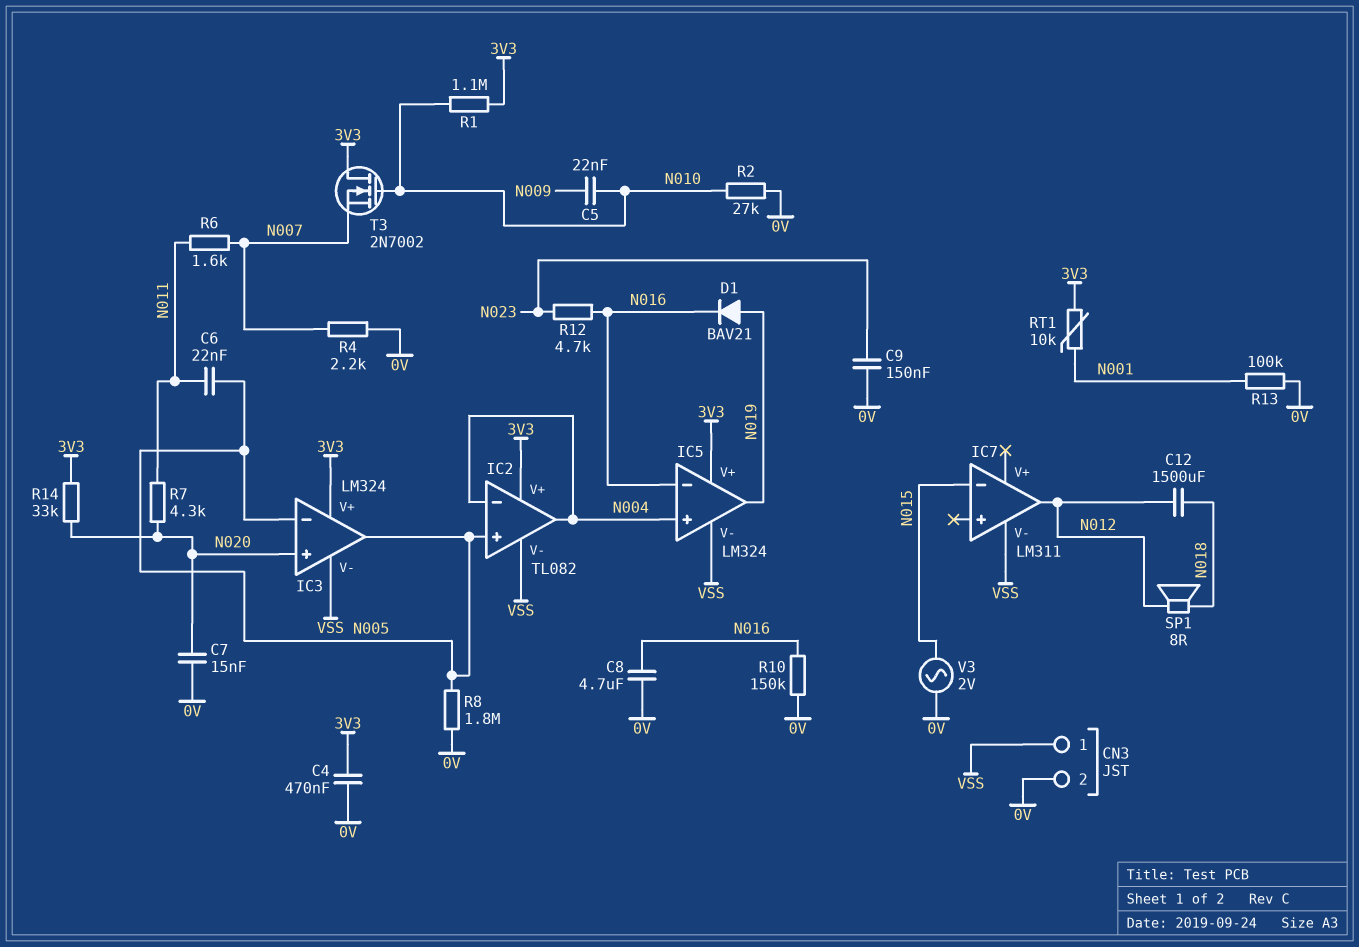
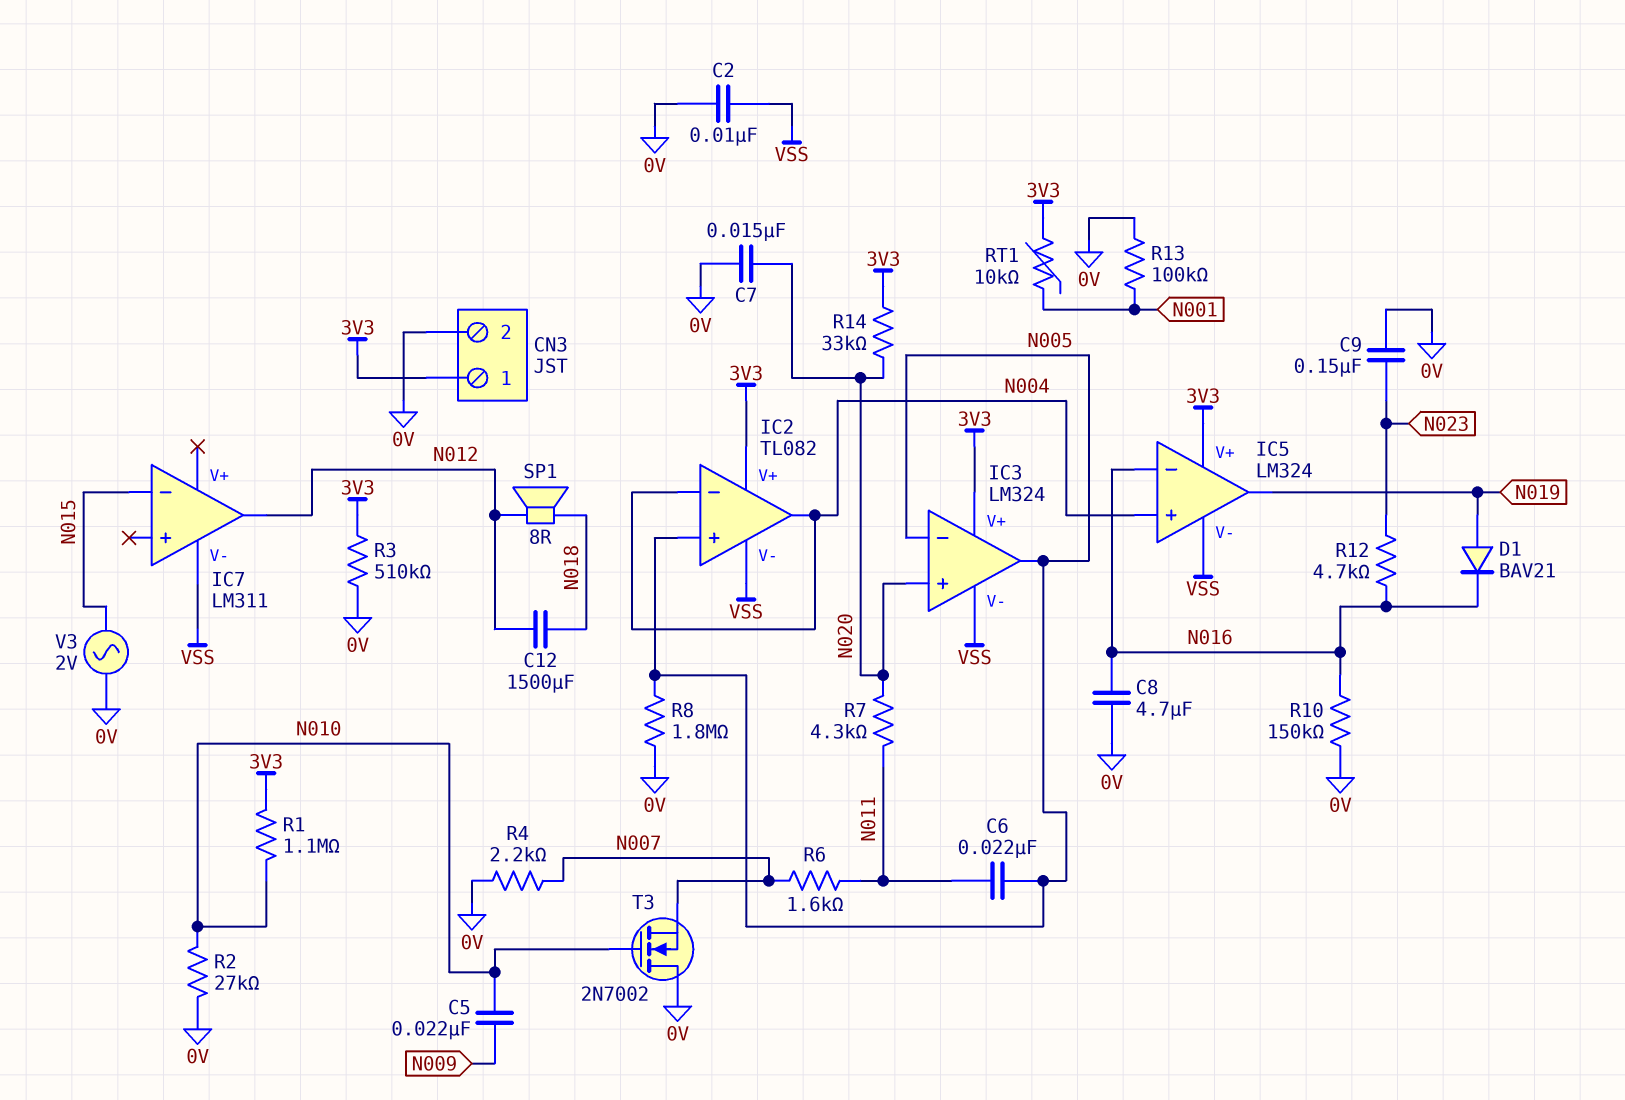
C2: none -> 10nF (0V, VSS)
C4: 470nF (0V, 3V3) -> none
CN3 pin 1: VSS -> 3V3
R3: none -> 510k (0V, 3V3)
T3: NMOS 2N7002 (G N010, D 3V3, S N007) -> NMOS 2N7002 (G N010, D 0V, S N007)

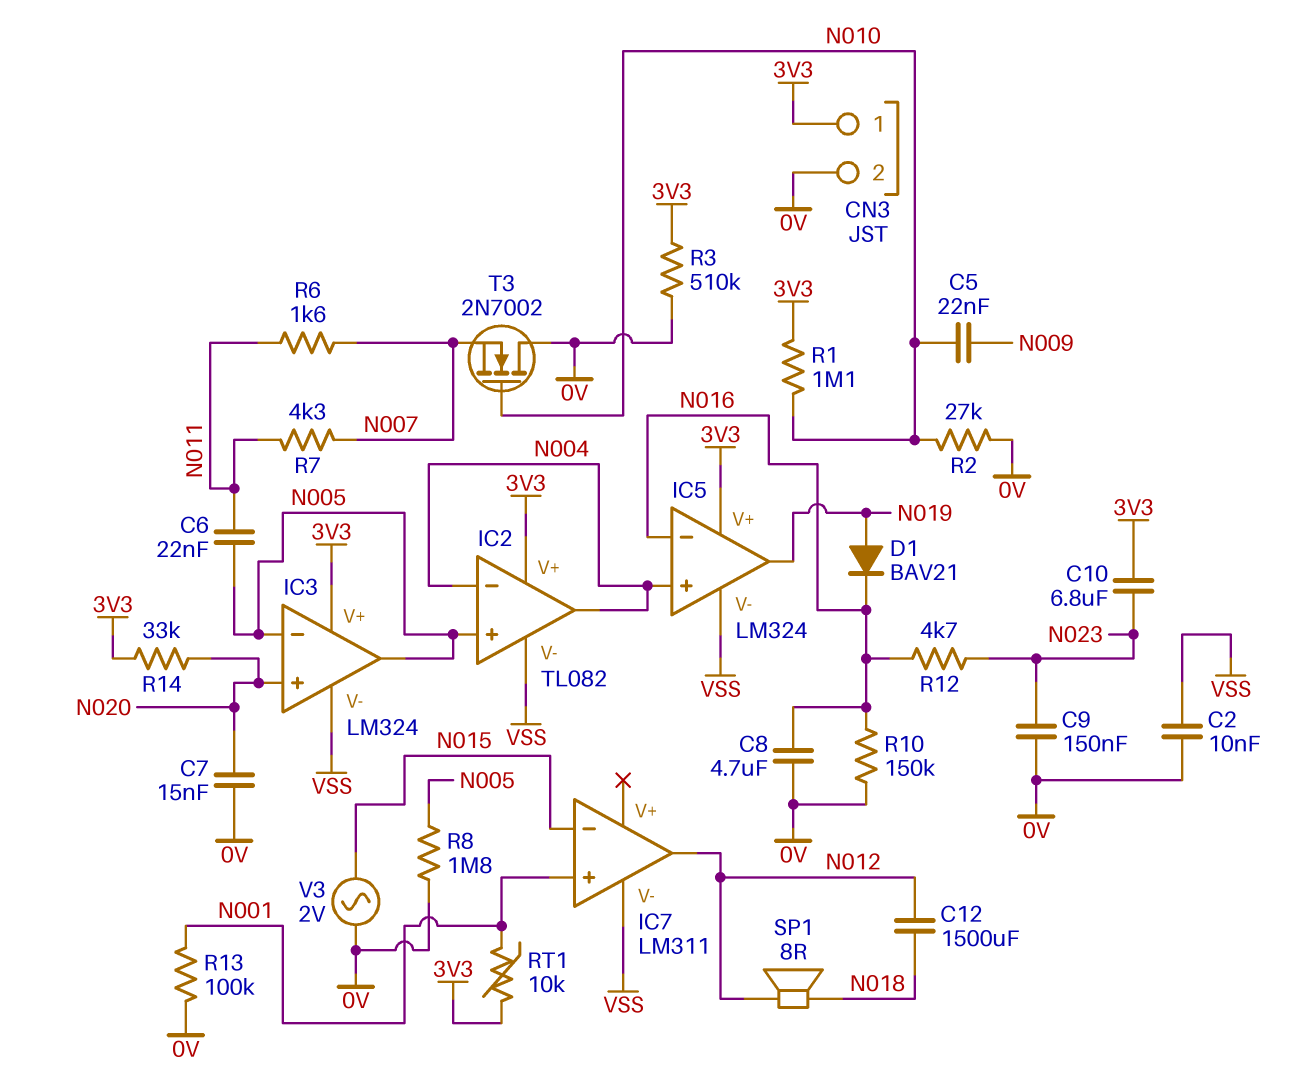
C10: none -> 6.8uF (3V3, N023)
IC7 pin in+: none -> N001
R4: 2.2k (0V, N007) -> none
R7: 4.3k (N011, N020) -> 4.3k (N007, N011)

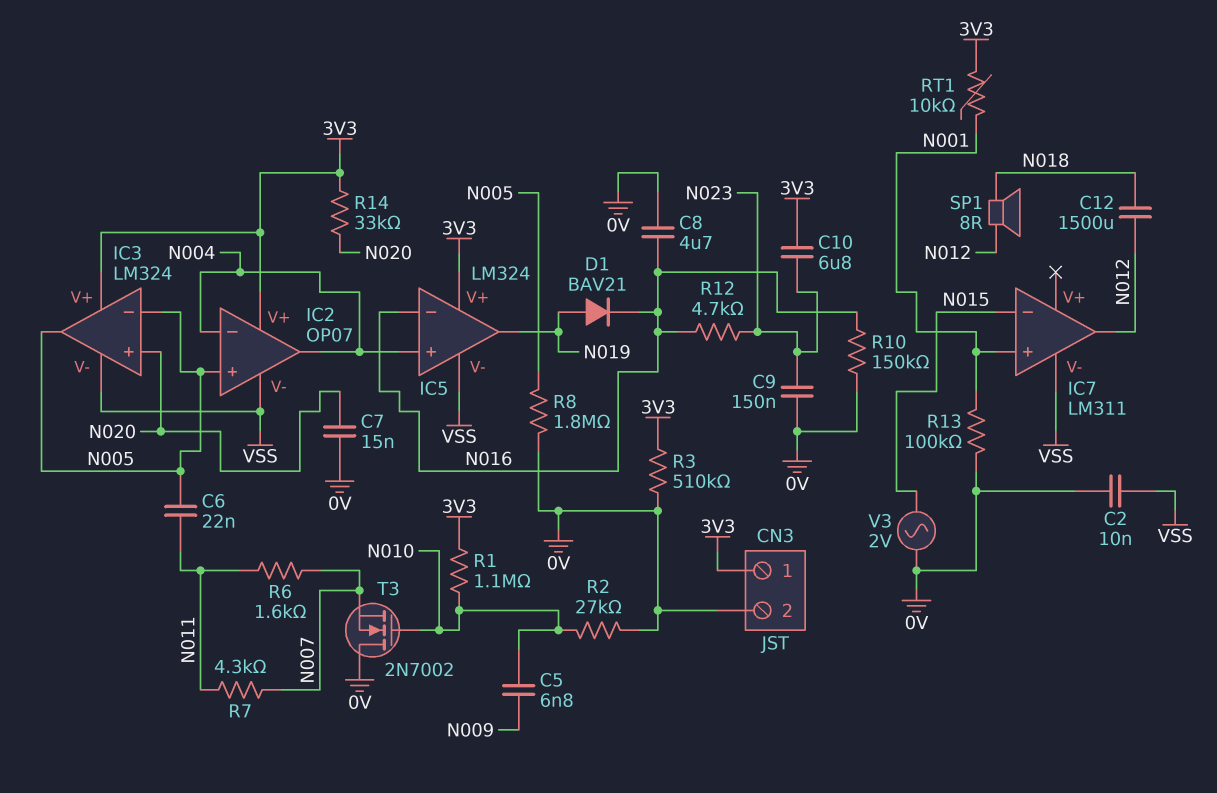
C5: 22nF (N009, N010) -> 6.8nF (N009, N010)
IC2: TL082 -> OP07

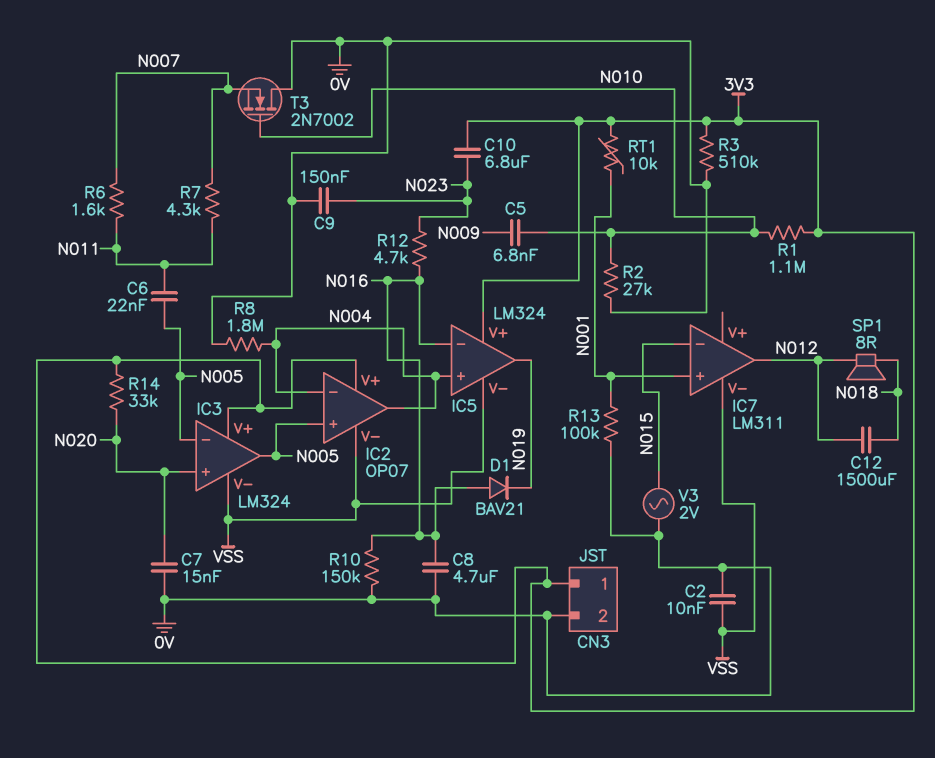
D1: diode BAV21 (A N019, K N016) -> diode BAV21 (A N016, K N019)
R8: 1.8M (0V, N005) -> 1.8M (0V, N004)

